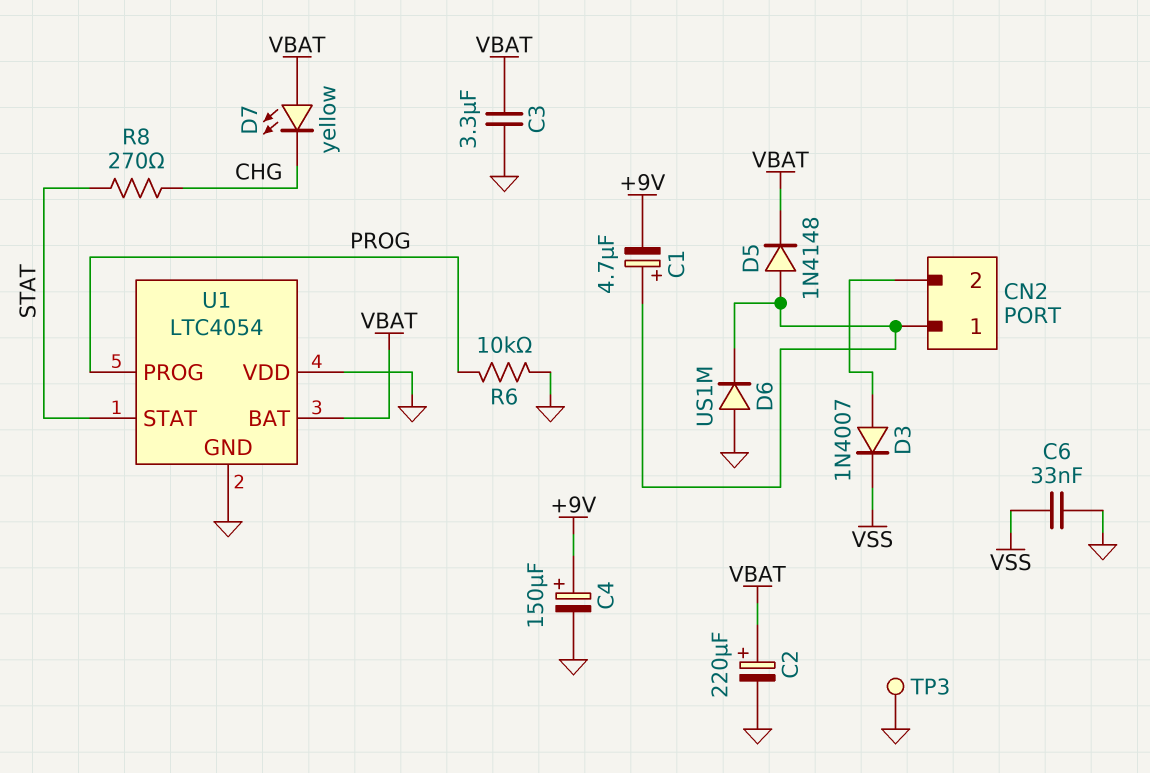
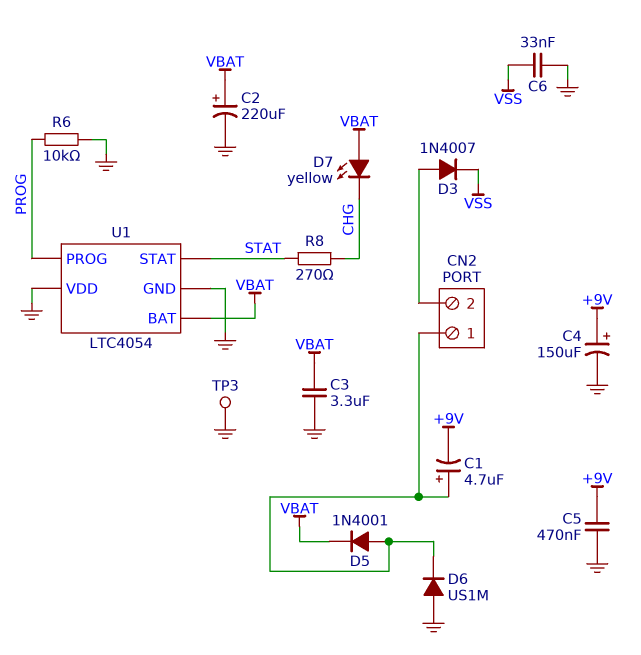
C5: none -> 470nF (+9V, GND)
D5: diode 1N4148 (A CN2/1, K VBAT) -> diode 1N4001 (A CN2/1, K VBAT)

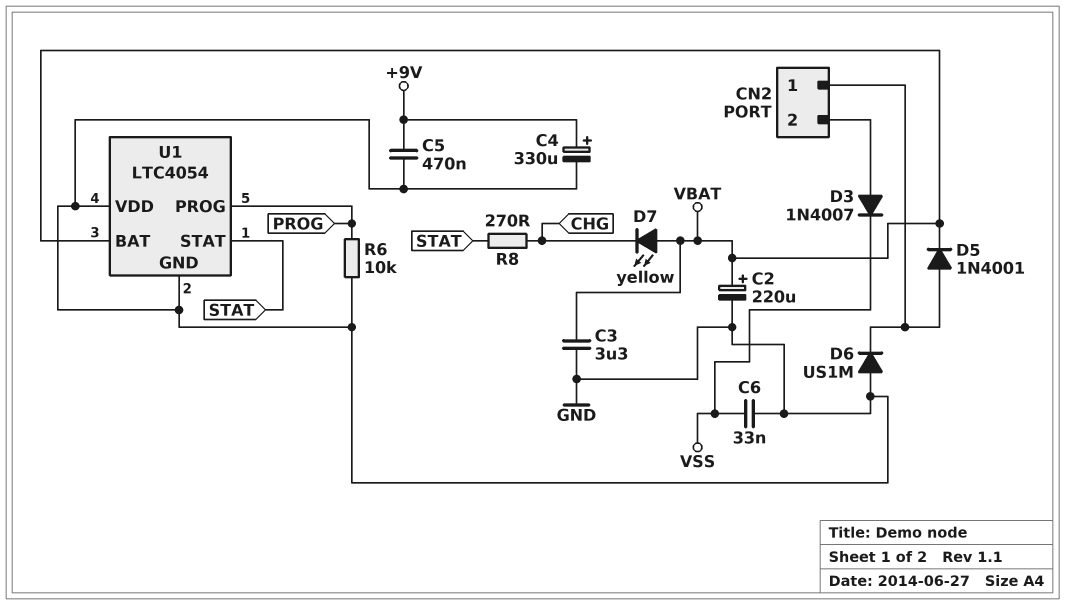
C1: 4.7uF (plus CN2/1, minus +9V) -> none
C4: 150uF (plus +9V, minus GND) -> 330uF (plus +9V, minus GND)
TP3: test point (GND) -> none

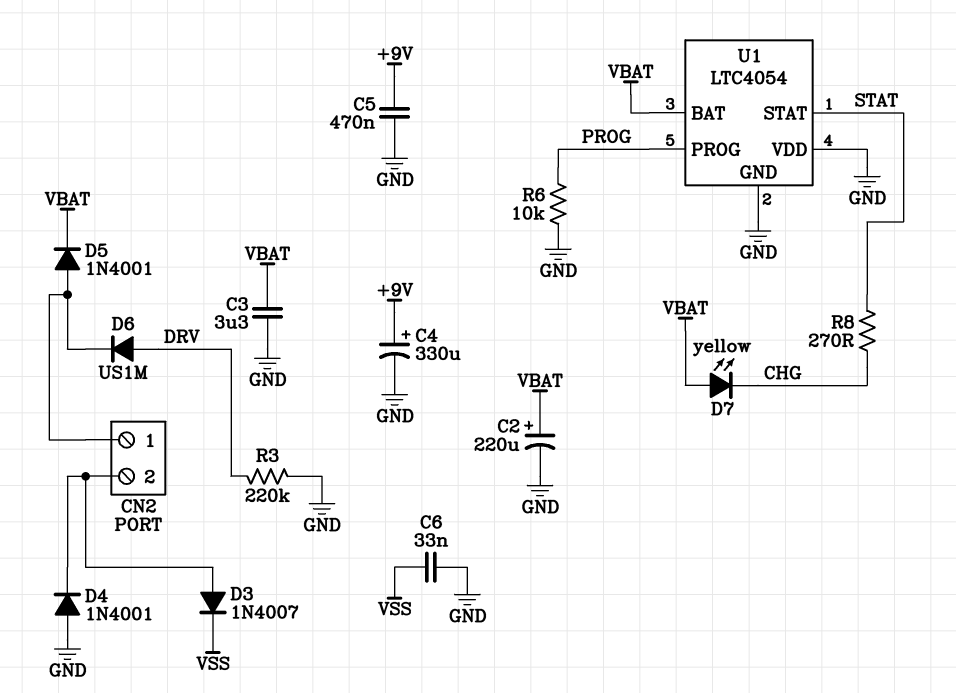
D4: none -> diode 1N4001 (A GND, K CN2/2)
D6: diode US1M (A GND, K CN2/1) -> diode US1M (A DRV, K CN2/1)
R3: none -> 220k (DRV, GND)

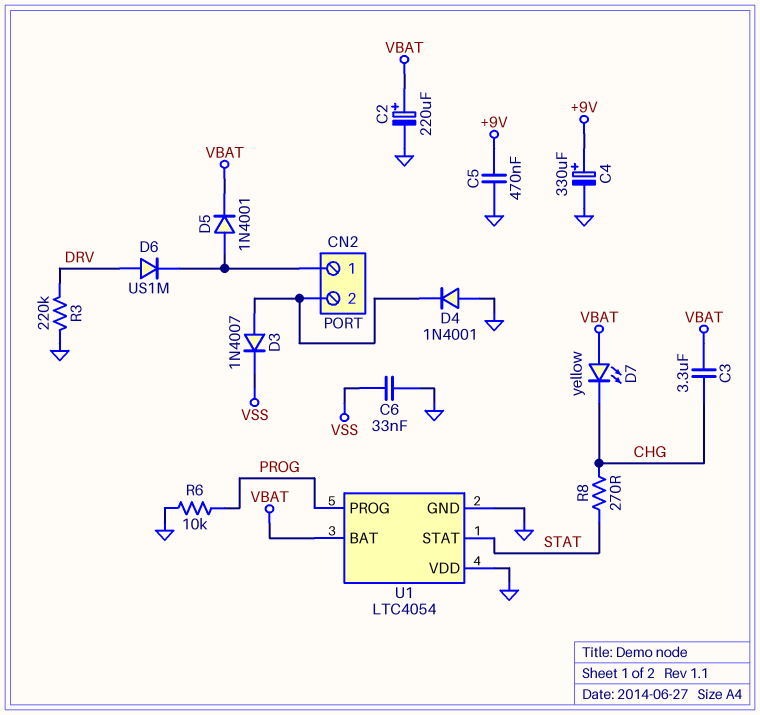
C3: 3.3uF (GND, VBAT) -> 3.3uF (CHG, VBAT)

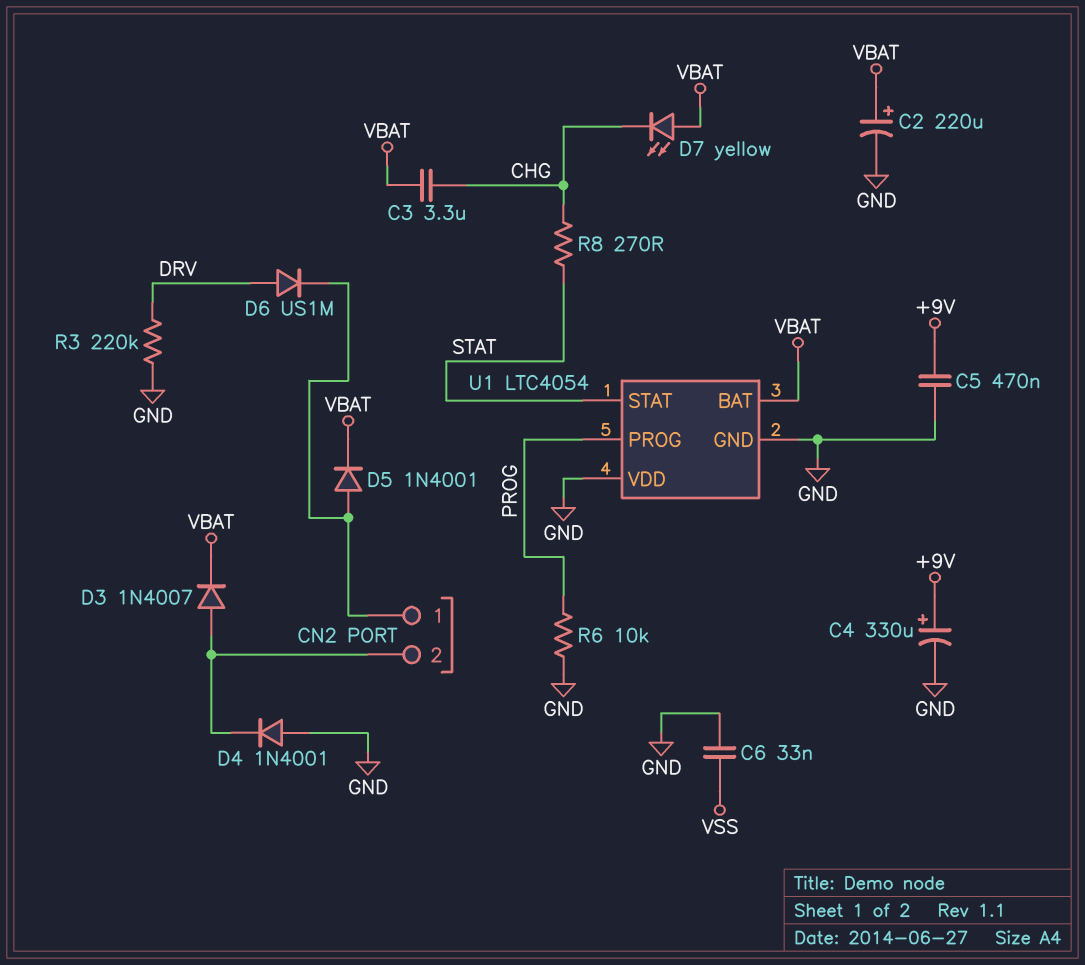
D3: diode 1N4007 (A CN2/2, K VSS) -> diode 1N4007 (A CN2/2, K VBAT)

